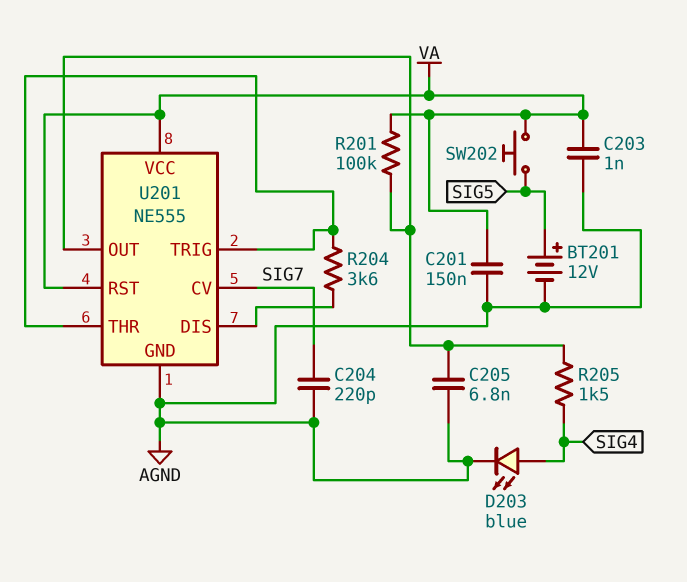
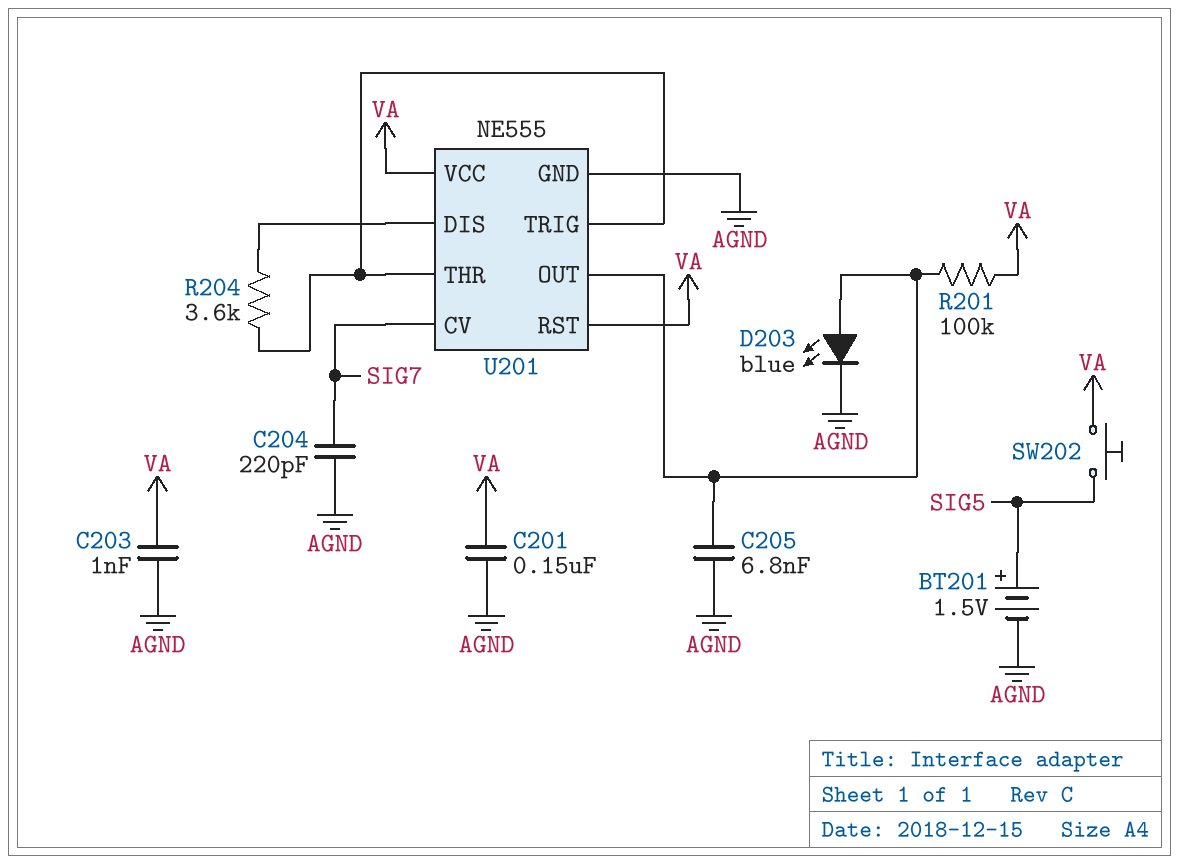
BT201: 12V (plus SIG5, minus AGND) -> 1.5V (plus SIG5, minus AGND)
D203: LED blue (A SIG4, K AGND) -> LED blue (A U201/OUT, K AGND)
R205: 1.5k (SIG4, U201/OUT) -> none

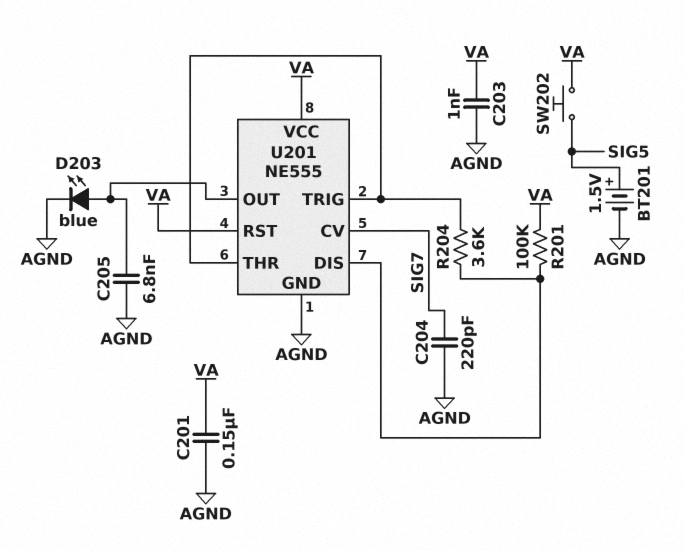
R201: 100k (U201/OUT, VA) -> 100k (U201/DIS, VA)

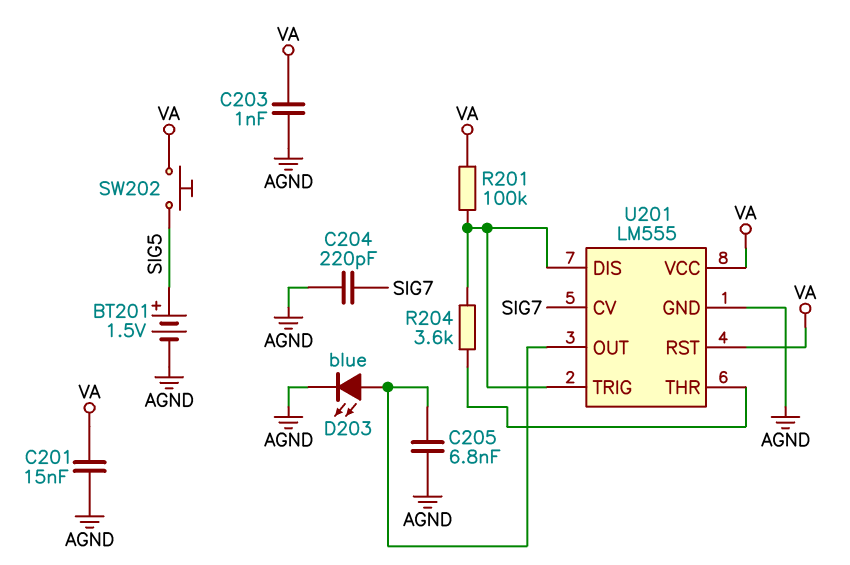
C201: 150nF (AGND, VA) -> 15nF (AGND, VA)
U201: NE555 -> LM555
U201 pin TRIG: U201/THR -> U201/DIS

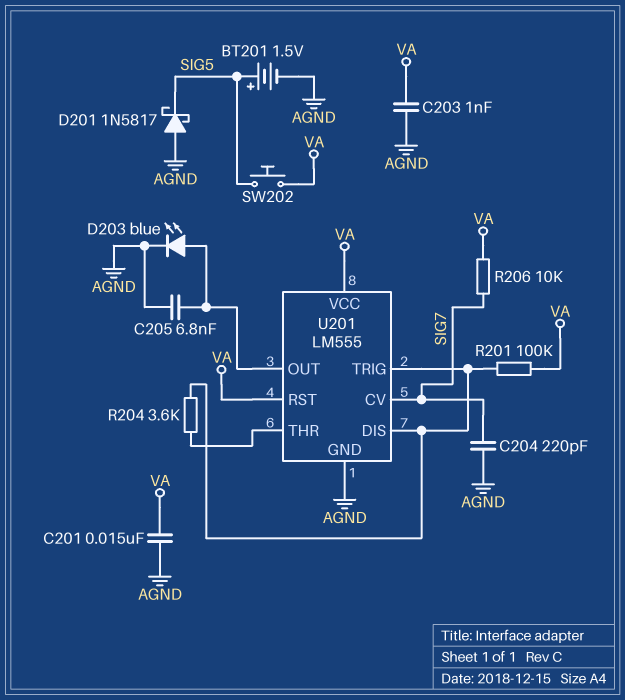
D201: none -> schottky 1N5817 (A AGND, K SIG5)
R206: none -> 10k (SIG7, VA)

